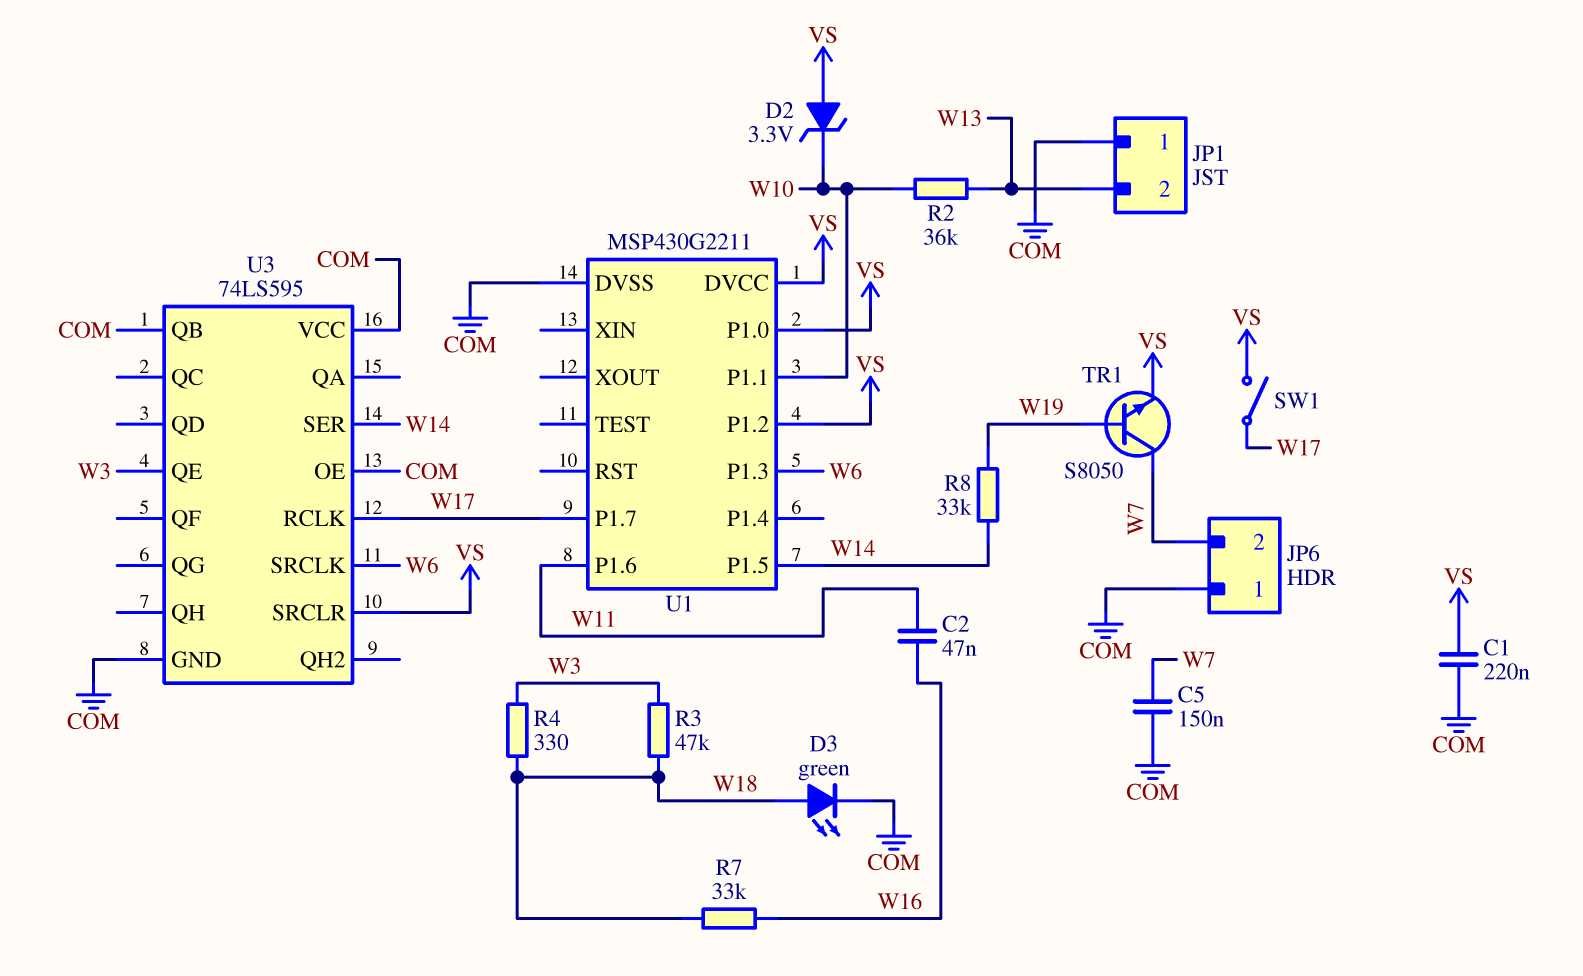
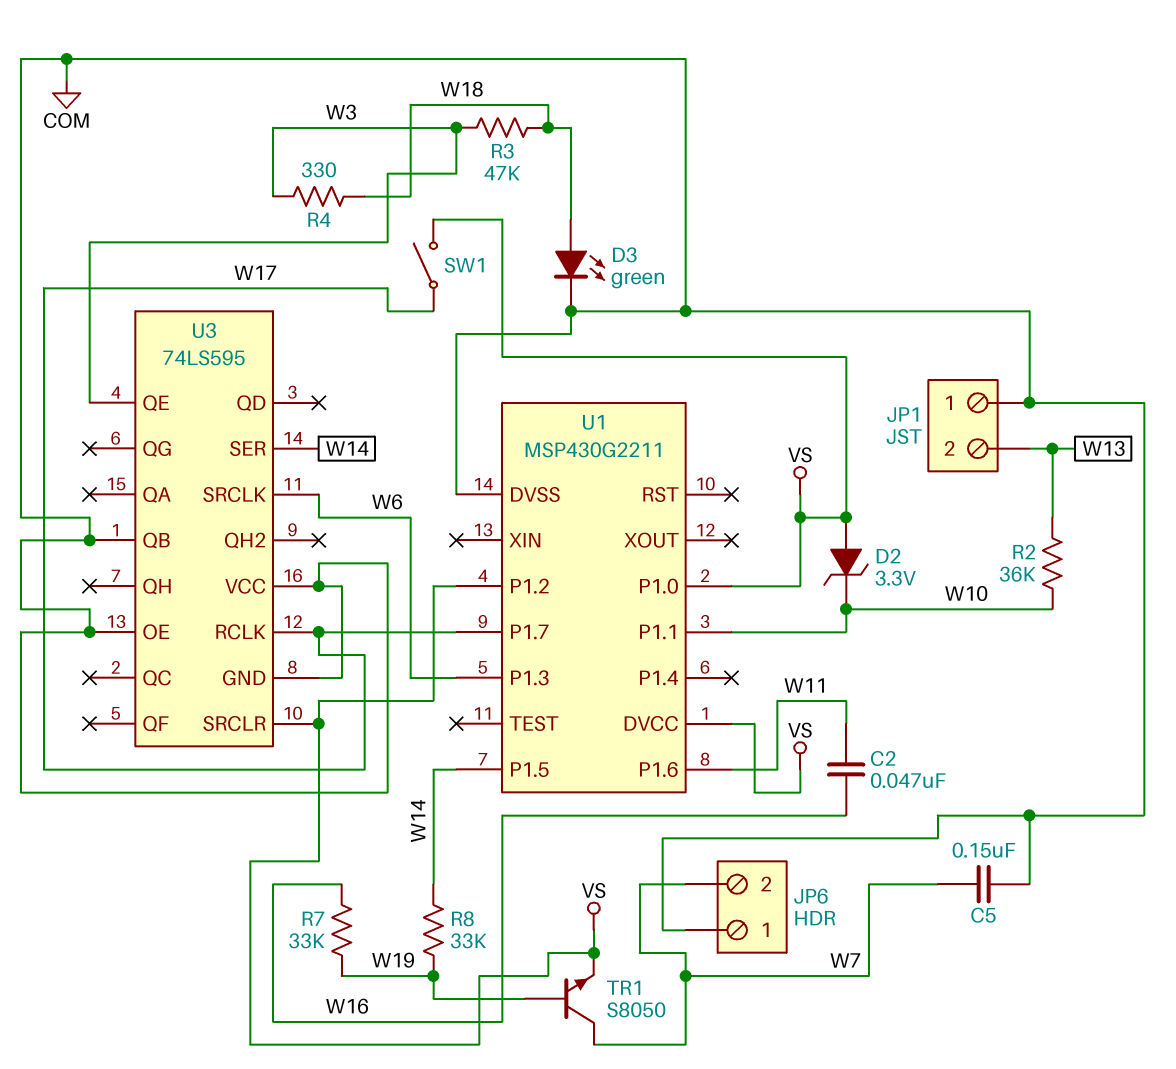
C1: 220nF (COM, VS) -> none
R7: 33k (W16, W18) -> 33k (W16, W19)

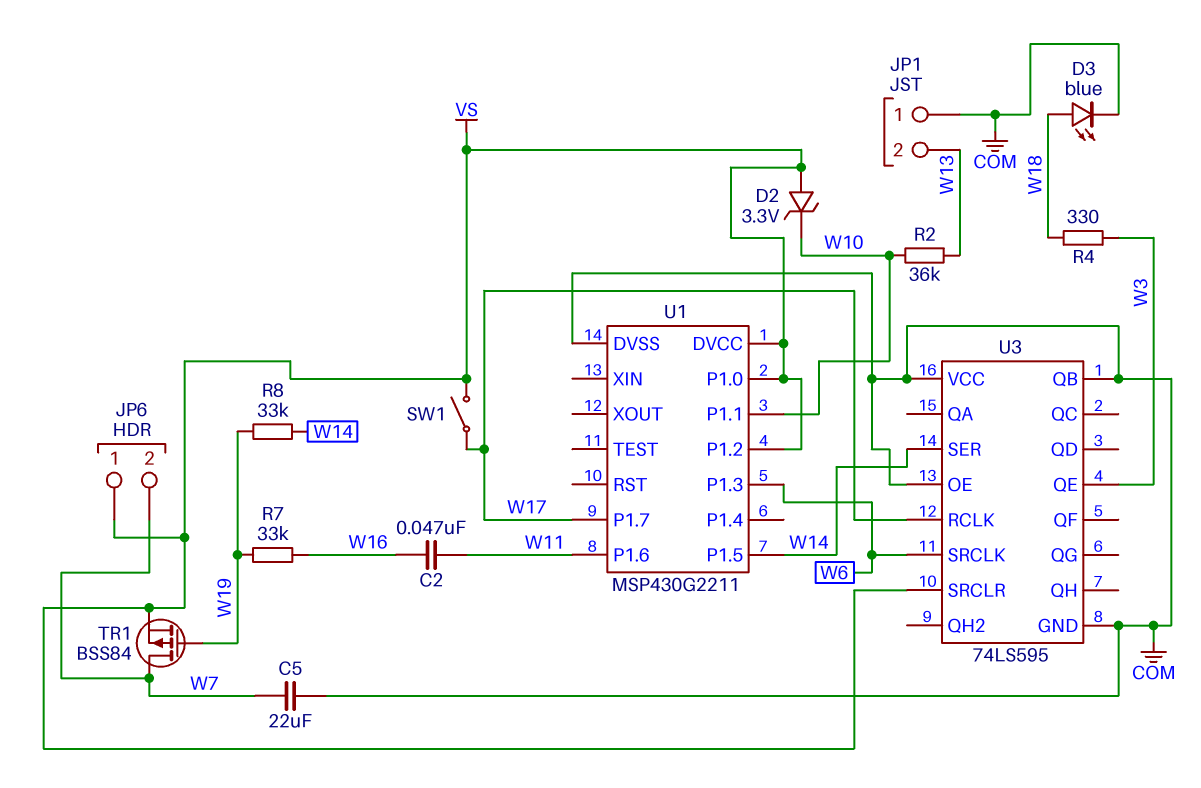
C5: 150nF (COM, W7) -> 22uF (COM, W7)
D3: LED green (A W18, K COM) -> LED blue (A W18, K COM)
JP6 pin 1: COM -> VS
R3: 47k (W3, W18) -> none
TR1: NPN S8050 (B W19, C W7, E VS) -> PMOS BSS84 (G W19, D W7, S VS)

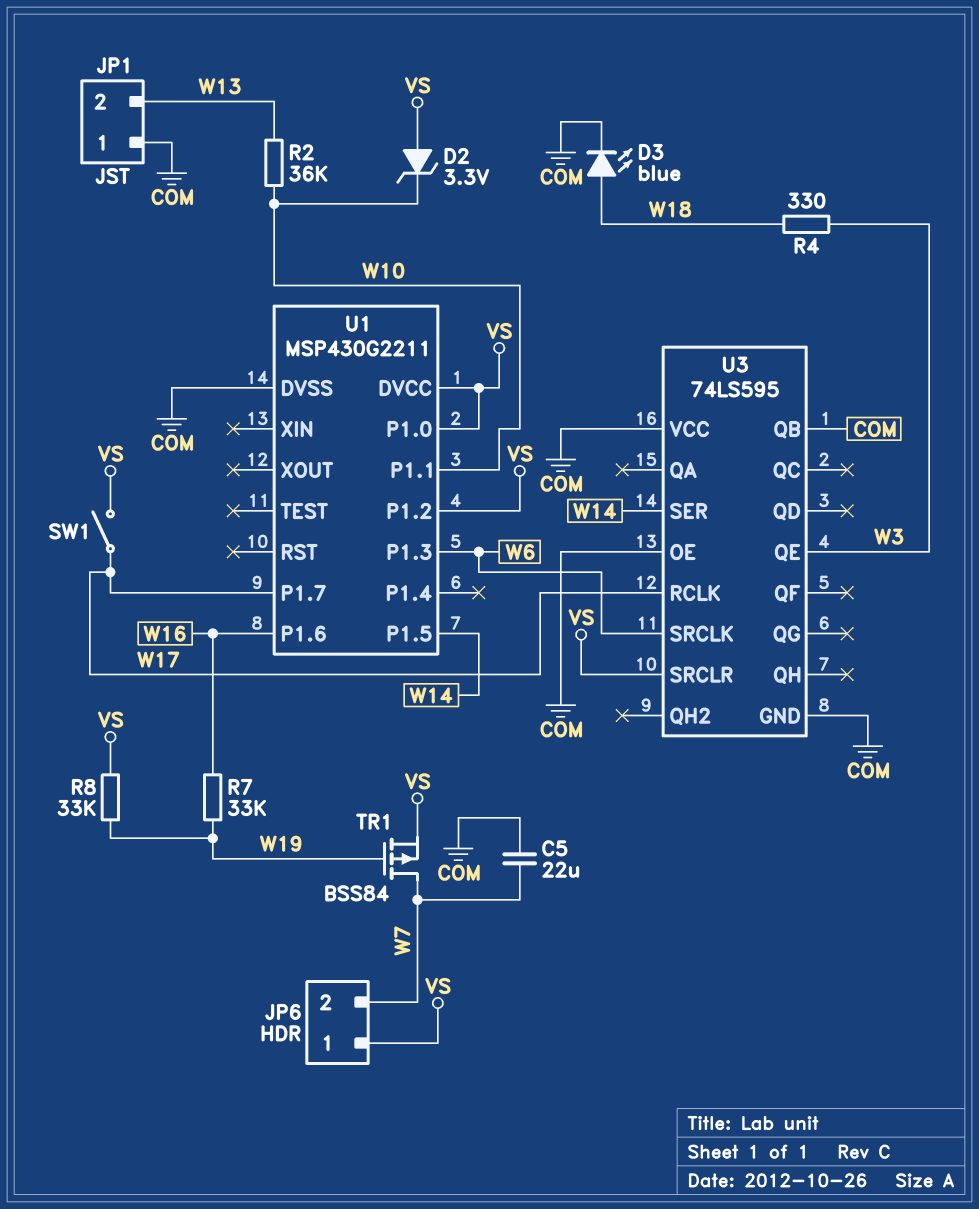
C2: 47nF (W11, W16) -> none
R8: 33k (W14, W19) -> 33k (VS, W19)
U1 pin P1.6: W11 -> W16

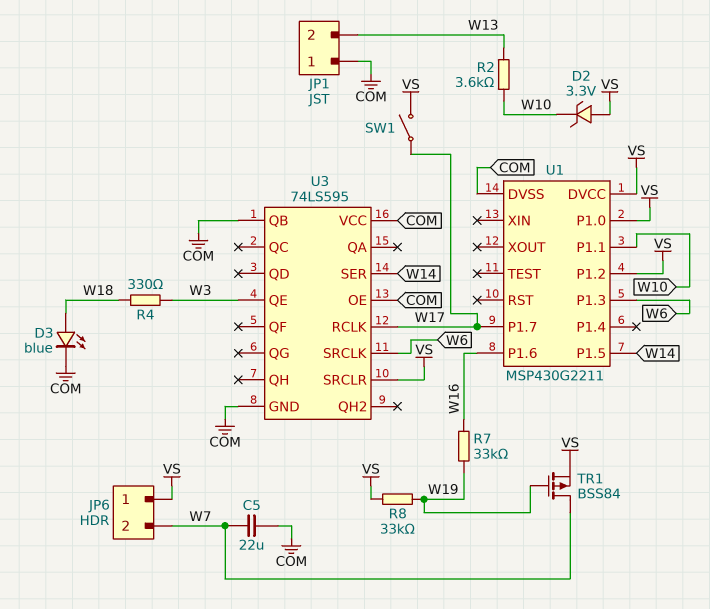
R2: 36k (W10, W13) -> 3.6k (W10, W13)

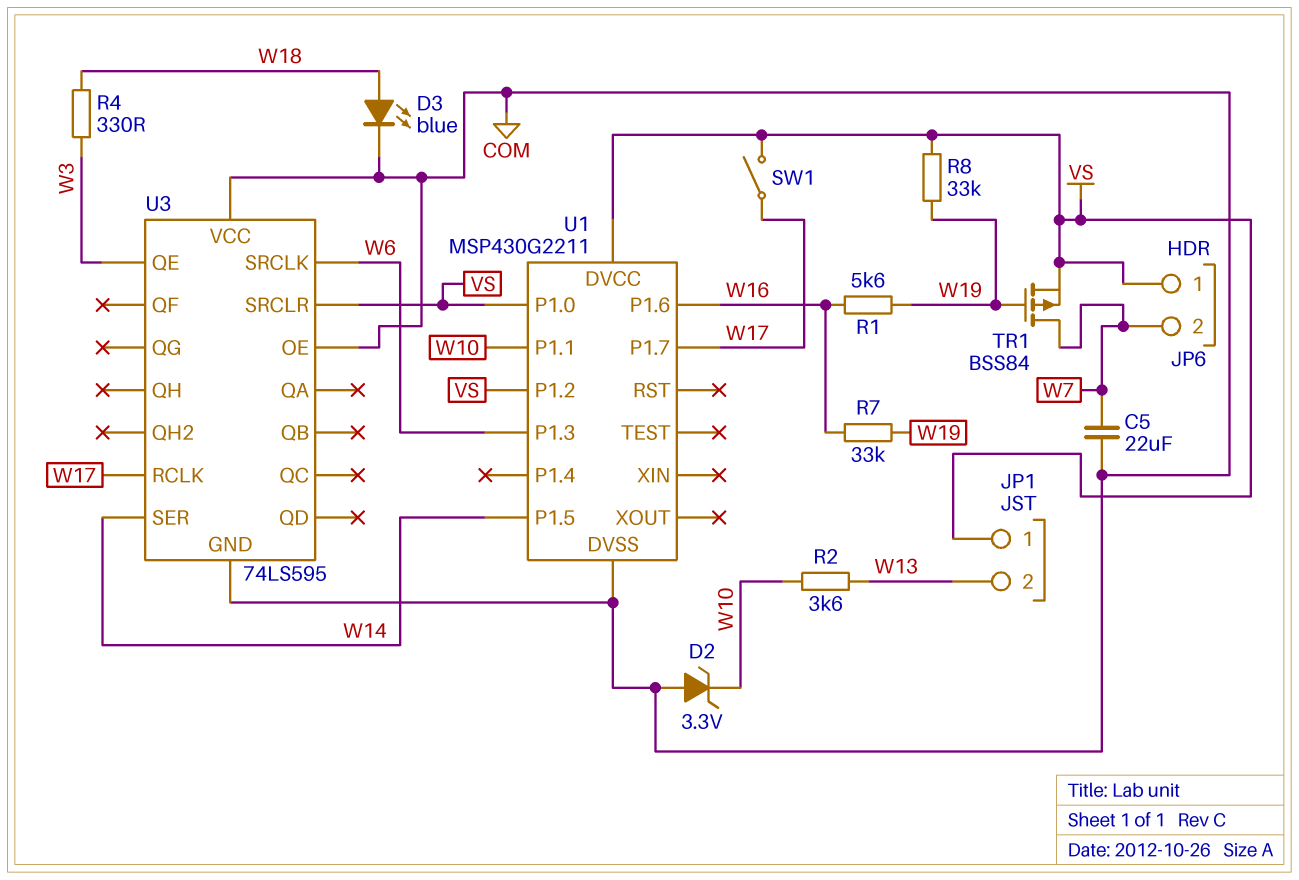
D2: zener 3.3V (A VS, K W10) -> zener 3.3V (A COM, K W10)
JP1 pin 1: COM -> VS
R1: none -> 5.6k (W16, W19)
U3 pin QB: COM -> none

